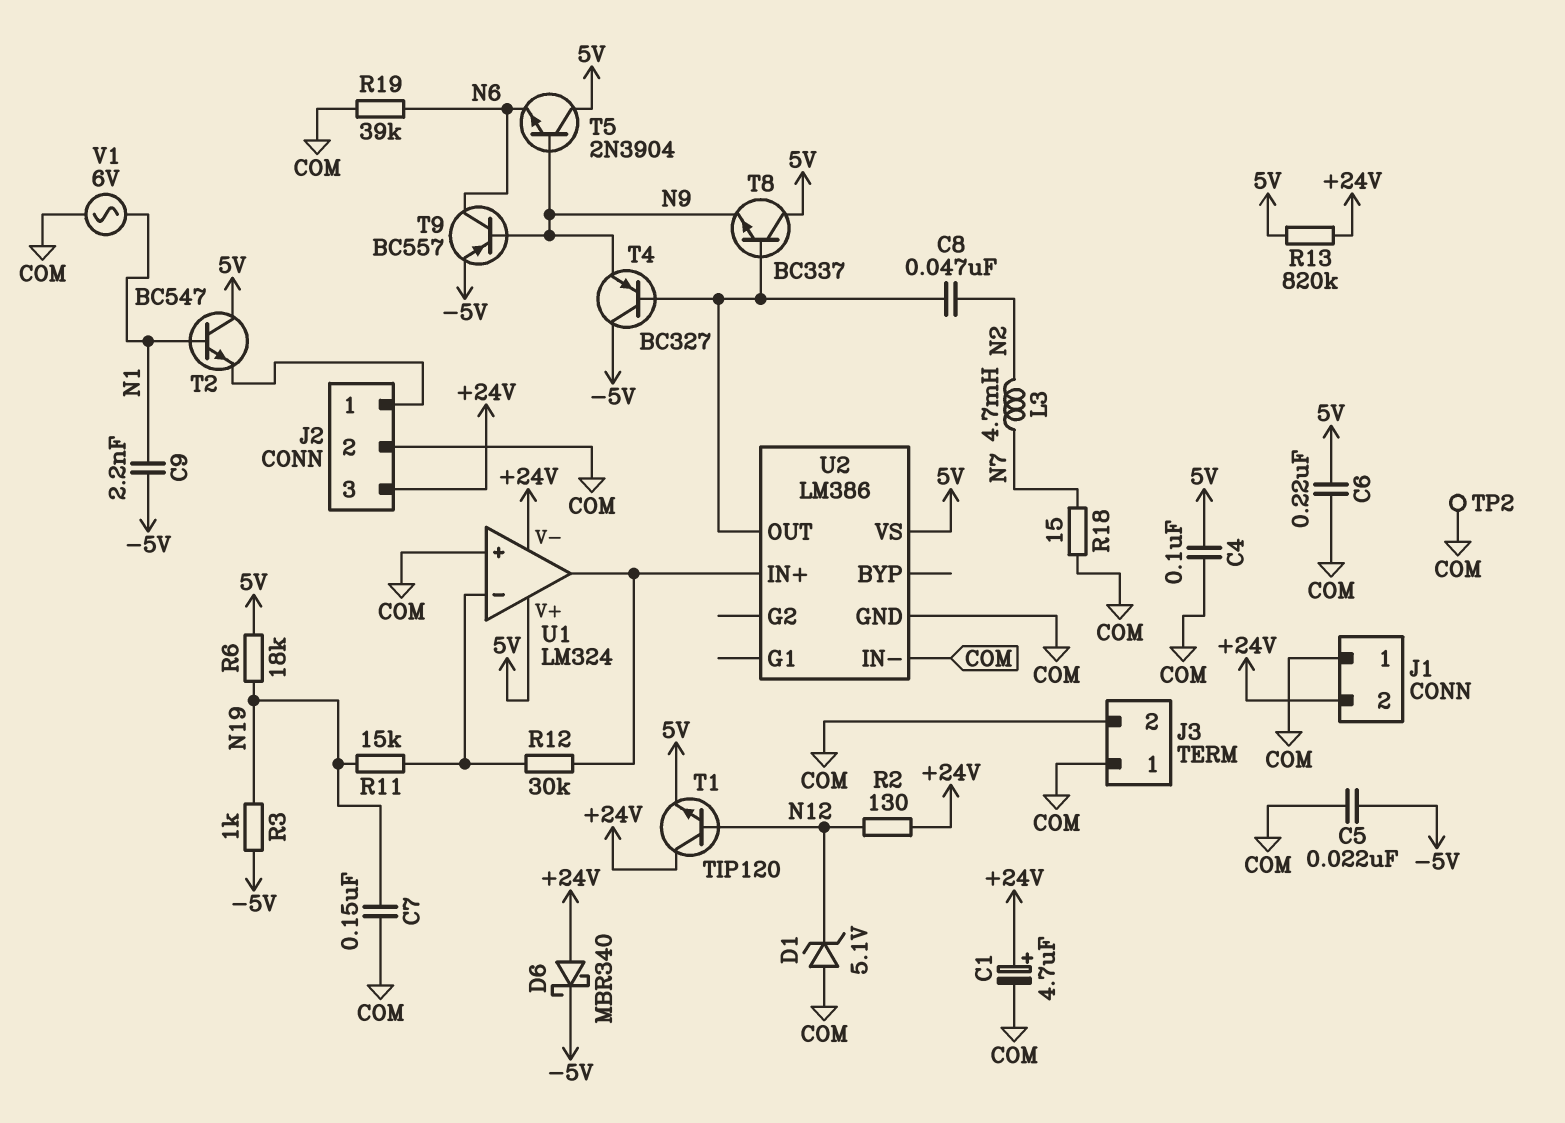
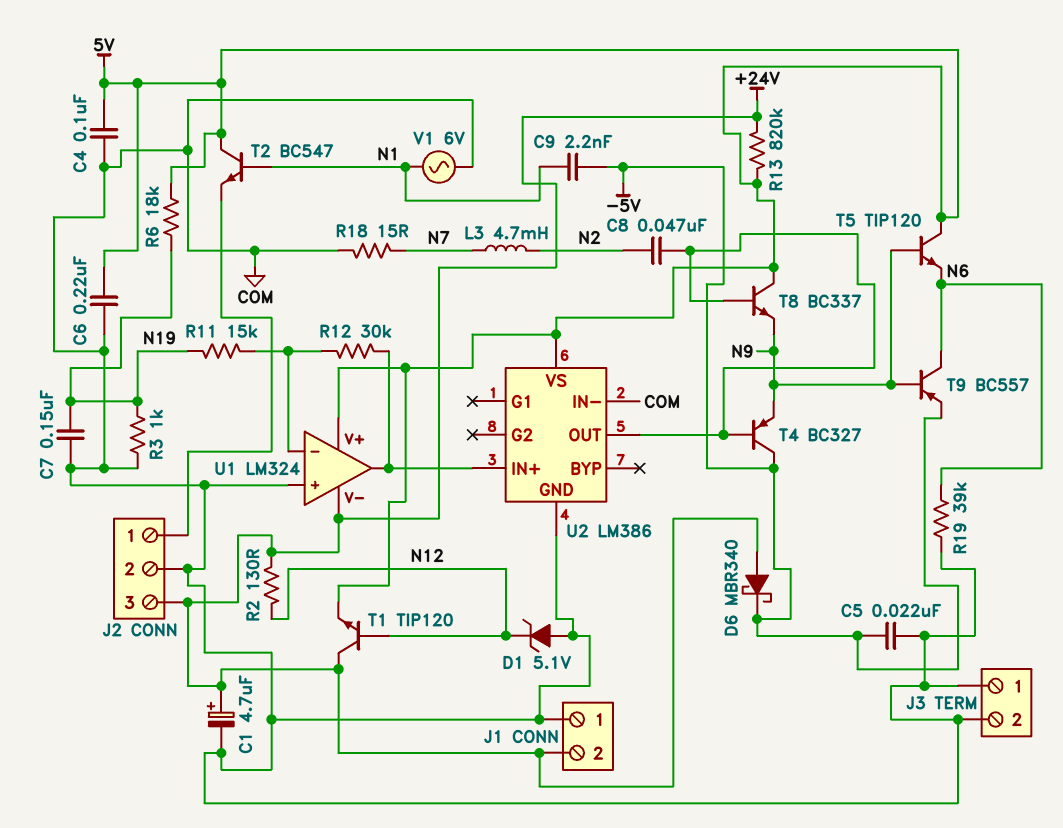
R3: 1k (-5V, N19) -> 1k (COM, N19)
T5: NPN 2N3904 (B N9, C 5V, E N6) -> NPN TIP120 (B N9, C 5V, E N6)
TP2: test point (COM) -> none

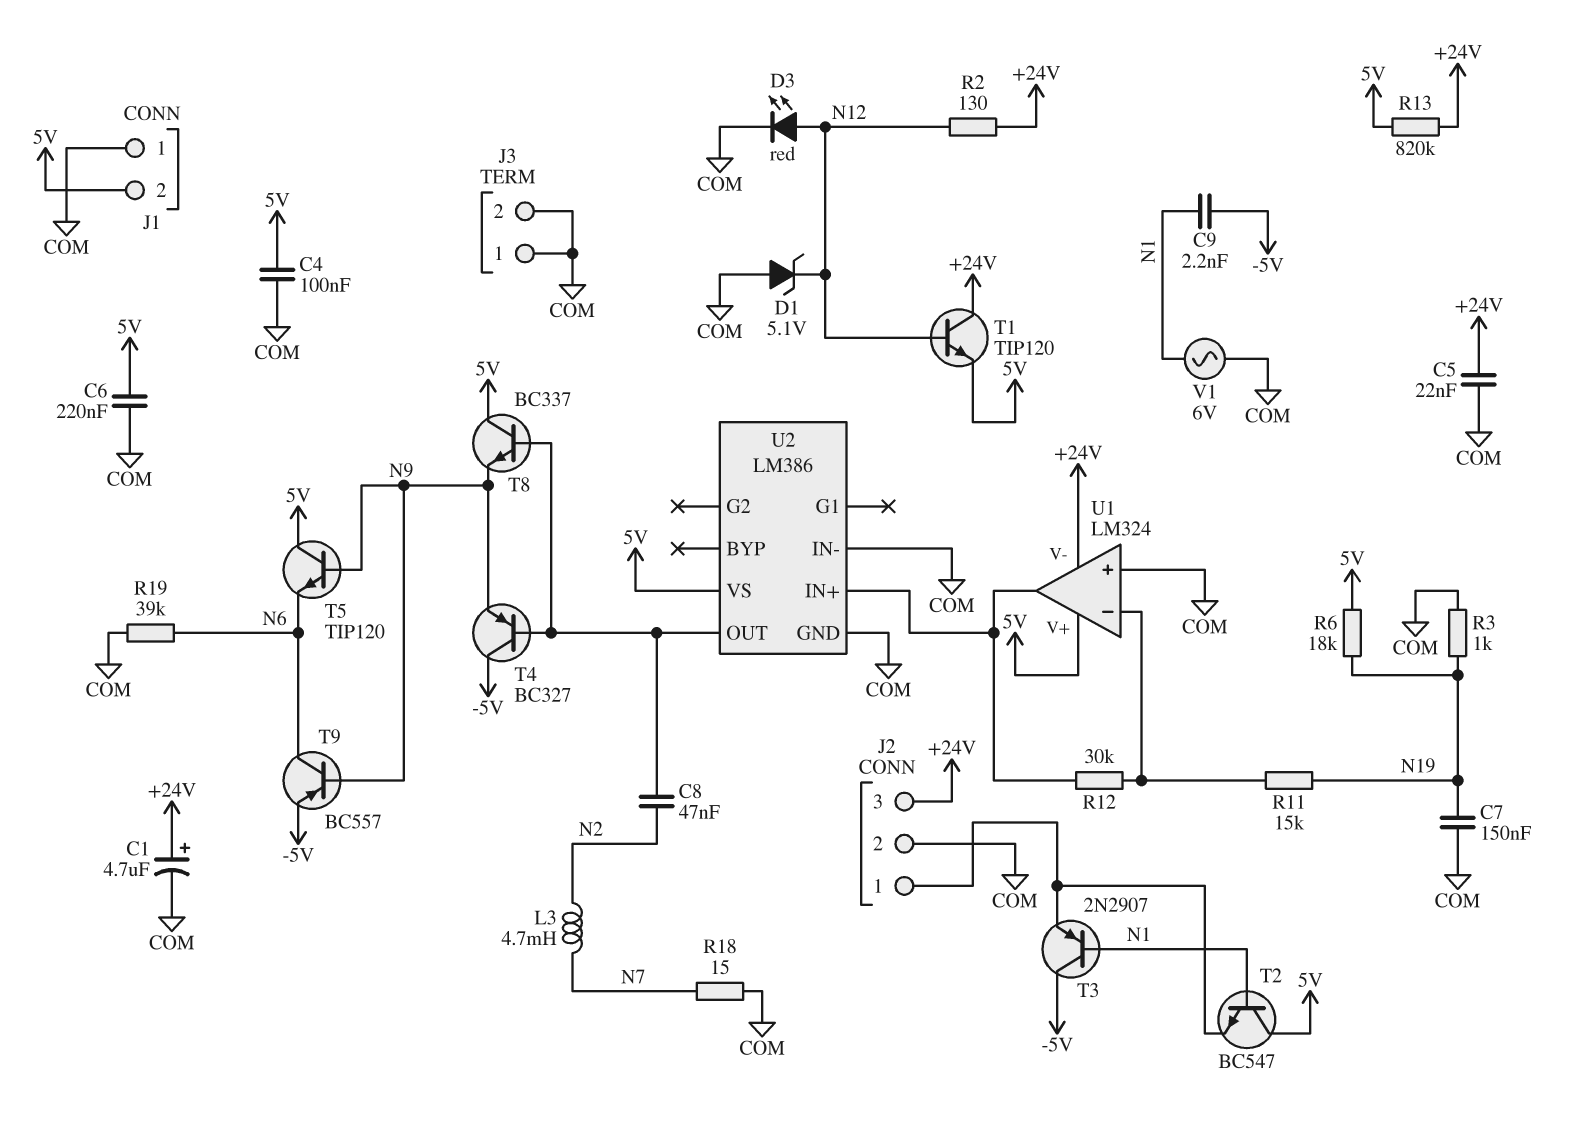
C5: 22nF (-5V, COM) -> 22nF (+24V, COM)
D3: none -> LED red (A N12, K COM)
D6: schottky MBR340 (A +24V, K -5V) -> none
J1 pin 2: +24V -> 5V
T3: none -> PNP 2N2907 (B N1, C -5V, E J2/1)

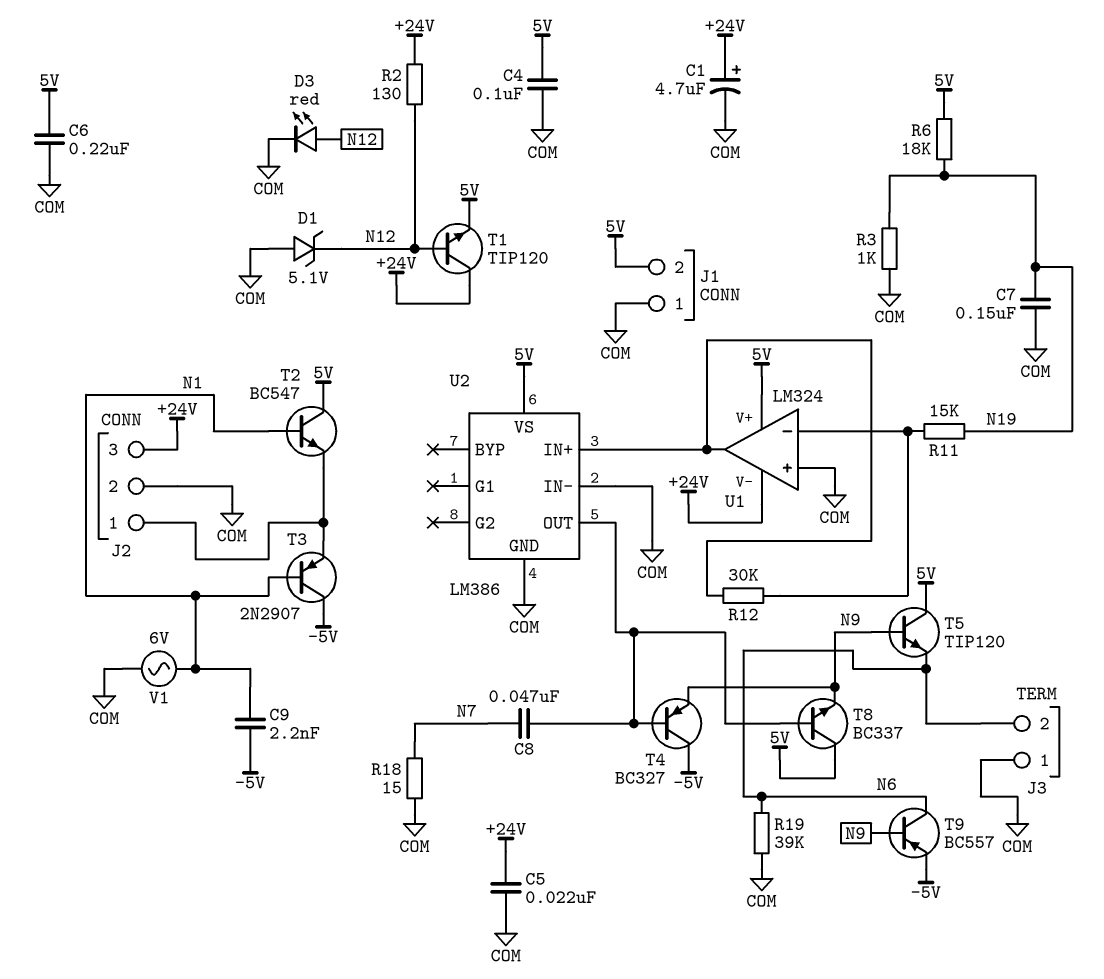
C8: 47nF (N2, U2/OUT) -> 47nF (N7, U2/OUT)
J3 pin 2: COM -> N6
L3: 4.7mH (N2, N7) -> none
R13: 820k (+24V, 5V) -> none

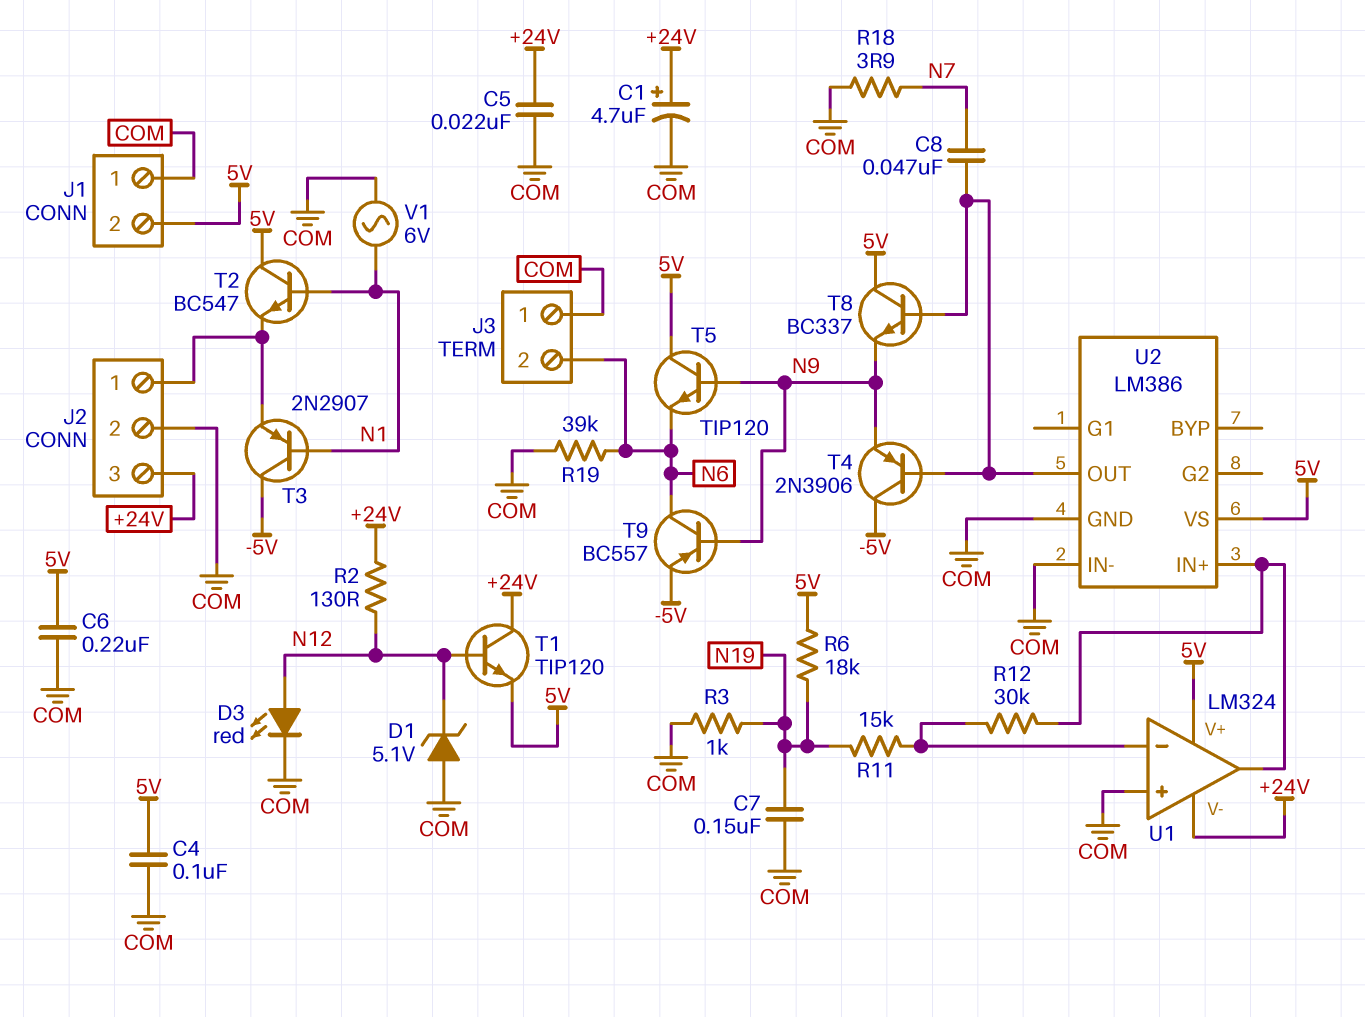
C9: 2.2nF (-5V, N1) -> none
R18: 15 (COM, N7) -> 3.9 (COM, N7)
T4: PNP BC327 (B U2/OUT, C -5V, E N9) -> PNP 2N3906 (B U2/OUT, C -5V, E N9)

